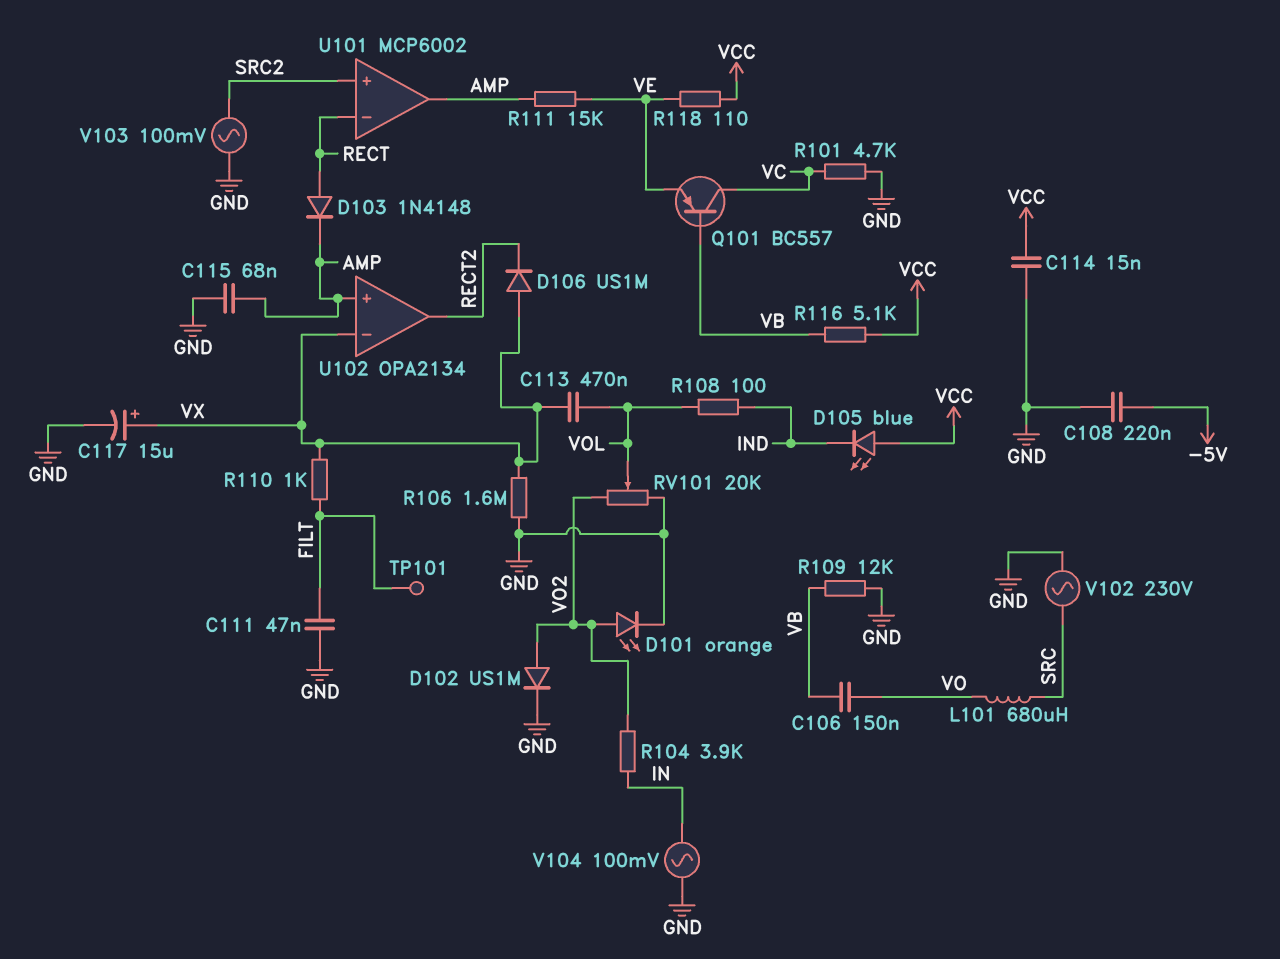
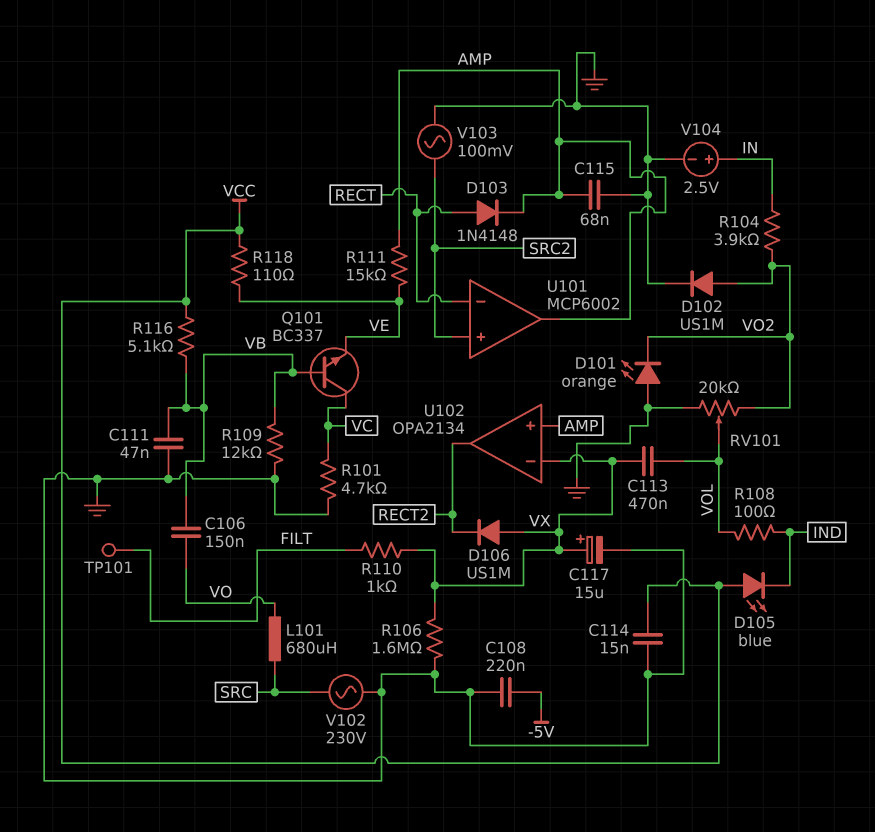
C111: 47nF (FILT, GND) -> 47nF (GND, VB)
D101: LED orange (A VO2, K GND) -> LED orange (A GND, K VO2)
Q101: PNP BC557 (B VB, C VC, E VE) -> NPN BC337 (B VB, C VC, E VE)
V104: AC 100mV (GND, IN) -> 2.5V (plus IN, minus GND)

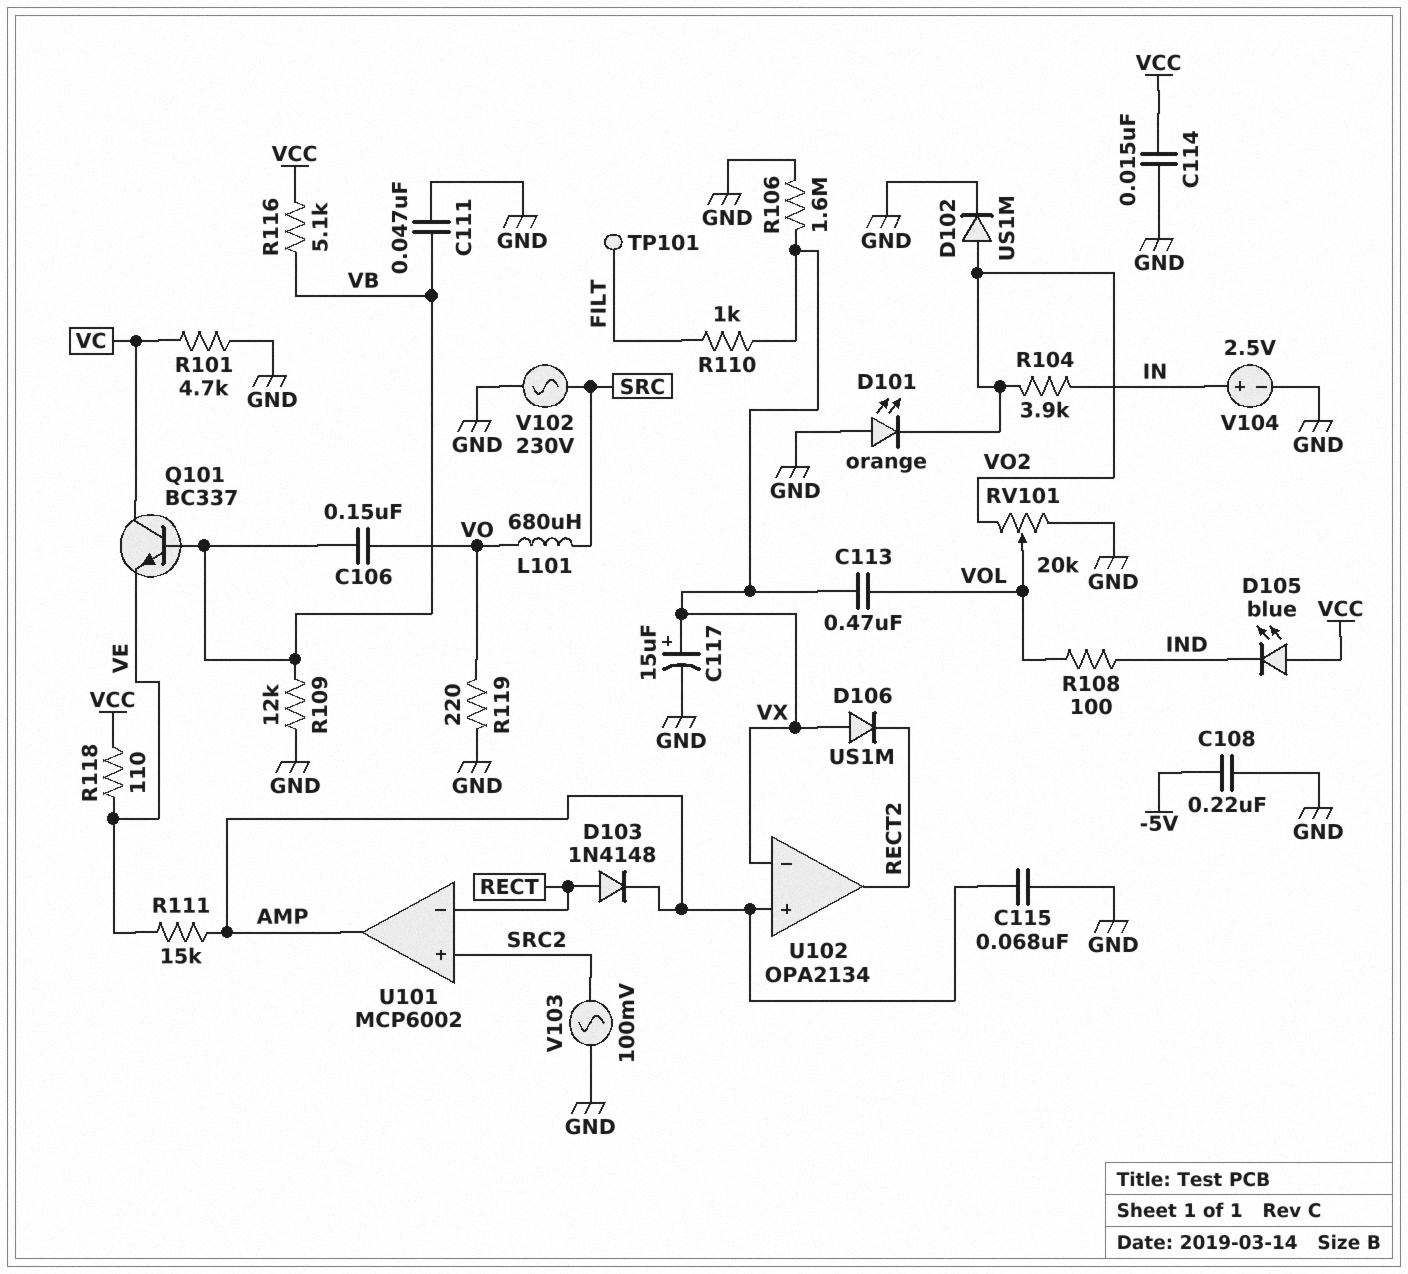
R119: none -> 220 (GND, VO)

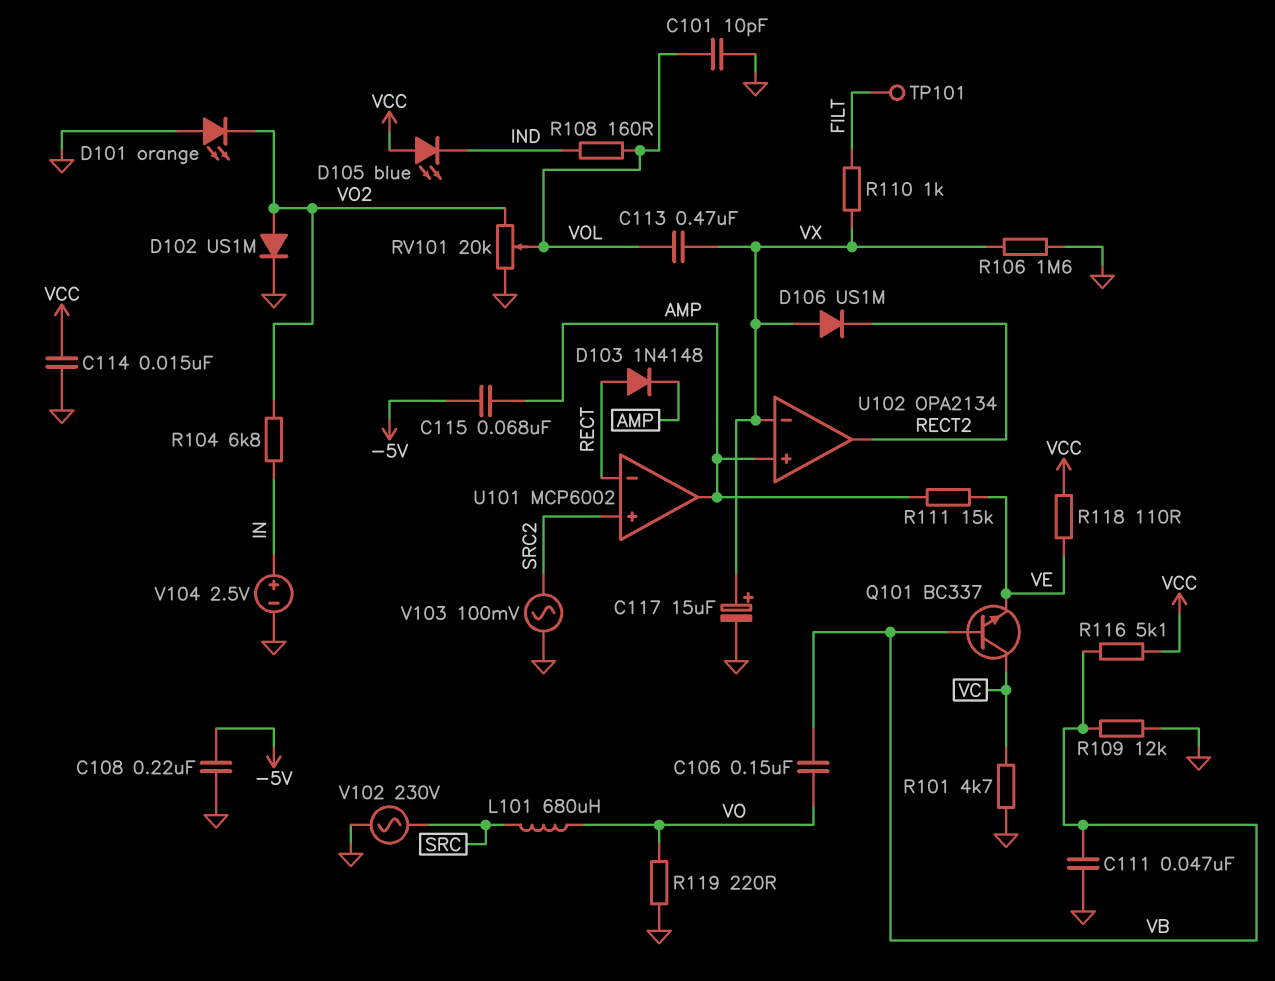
C101: none -> 10pF (GND, VOL)
C115: 68nF (AMP, GND) -> 68nF (-5V, AMP)
R104: 3.9k (IN, VO2) -> 6.8k (IN, VO2)
R108: 100 (IND, VOL) -> 160 (IND, VOL)

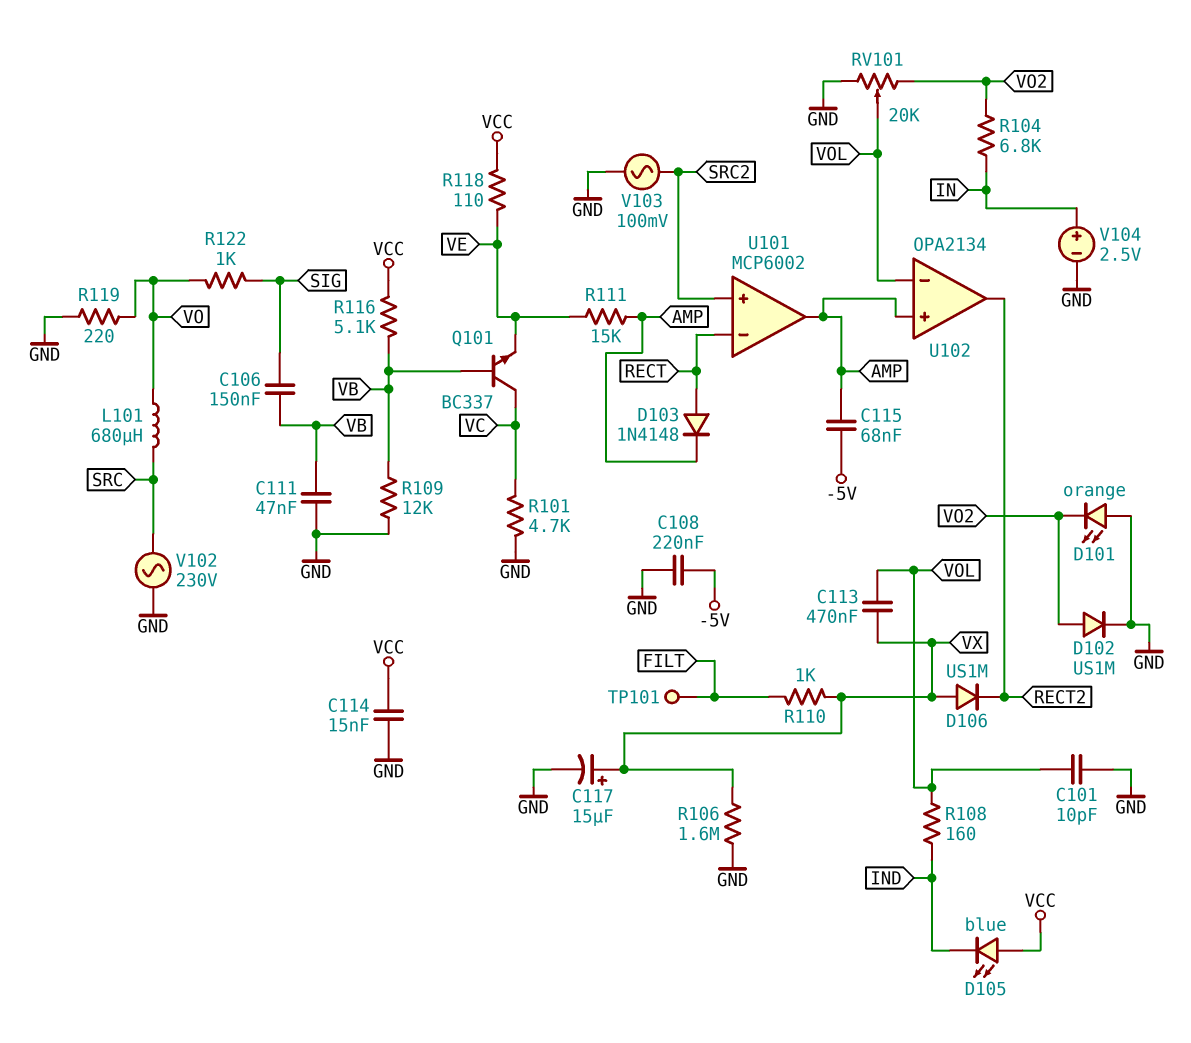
C106: 150nF (VB, VO) -> 150nF (SIG, VB)
R122: none -> 1k (SIG, VO)
U102 pin in-: VX -> VOL

